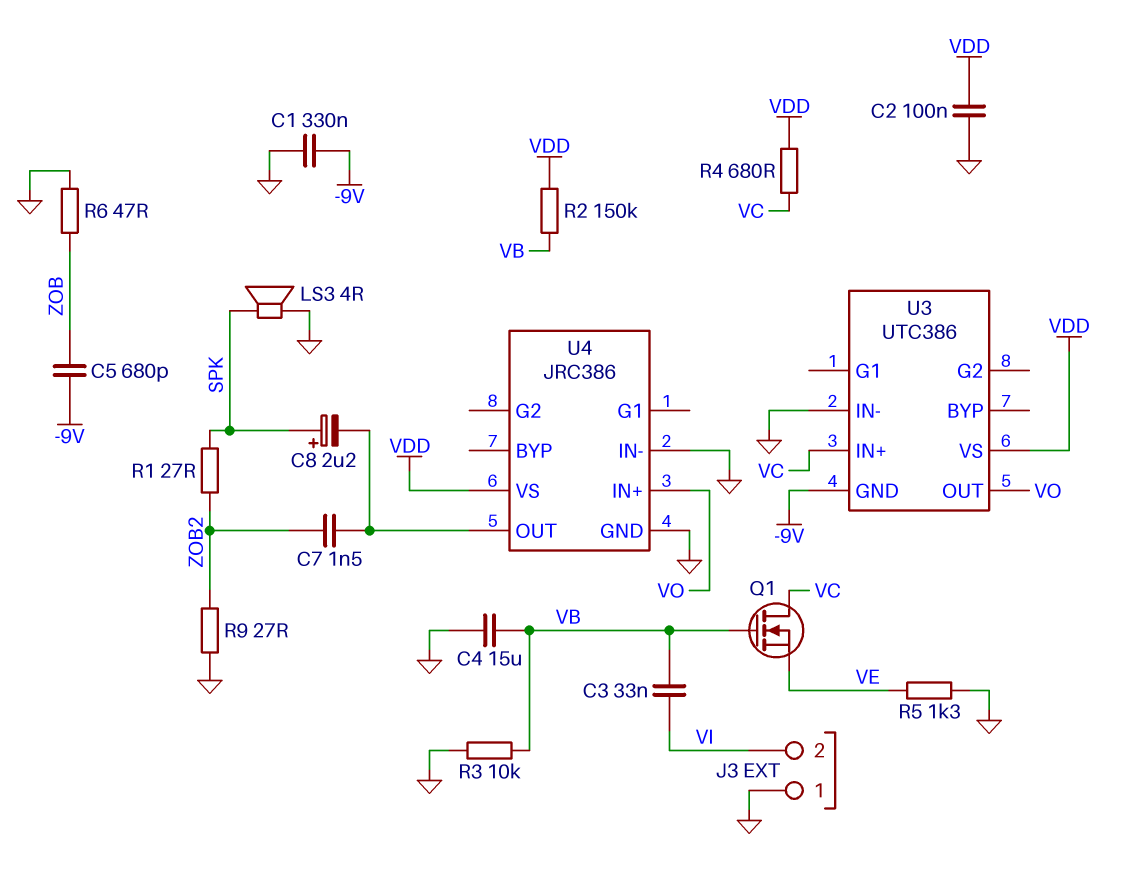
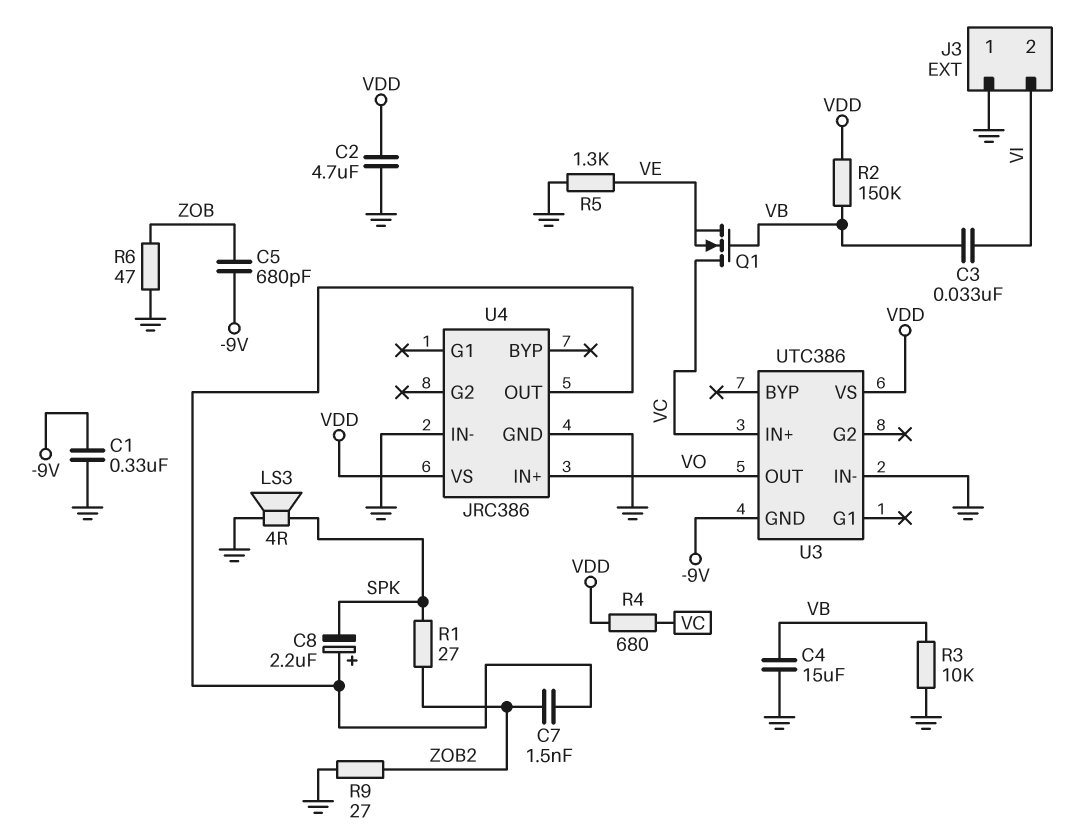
C2: 100nF (GND, VDD) -> 4.7uF (GND, VDD)
C8: 2.2uF (plus SPK, minus U4/OUT) -> 2.2uF (plus U4/OUT, minus SPK)

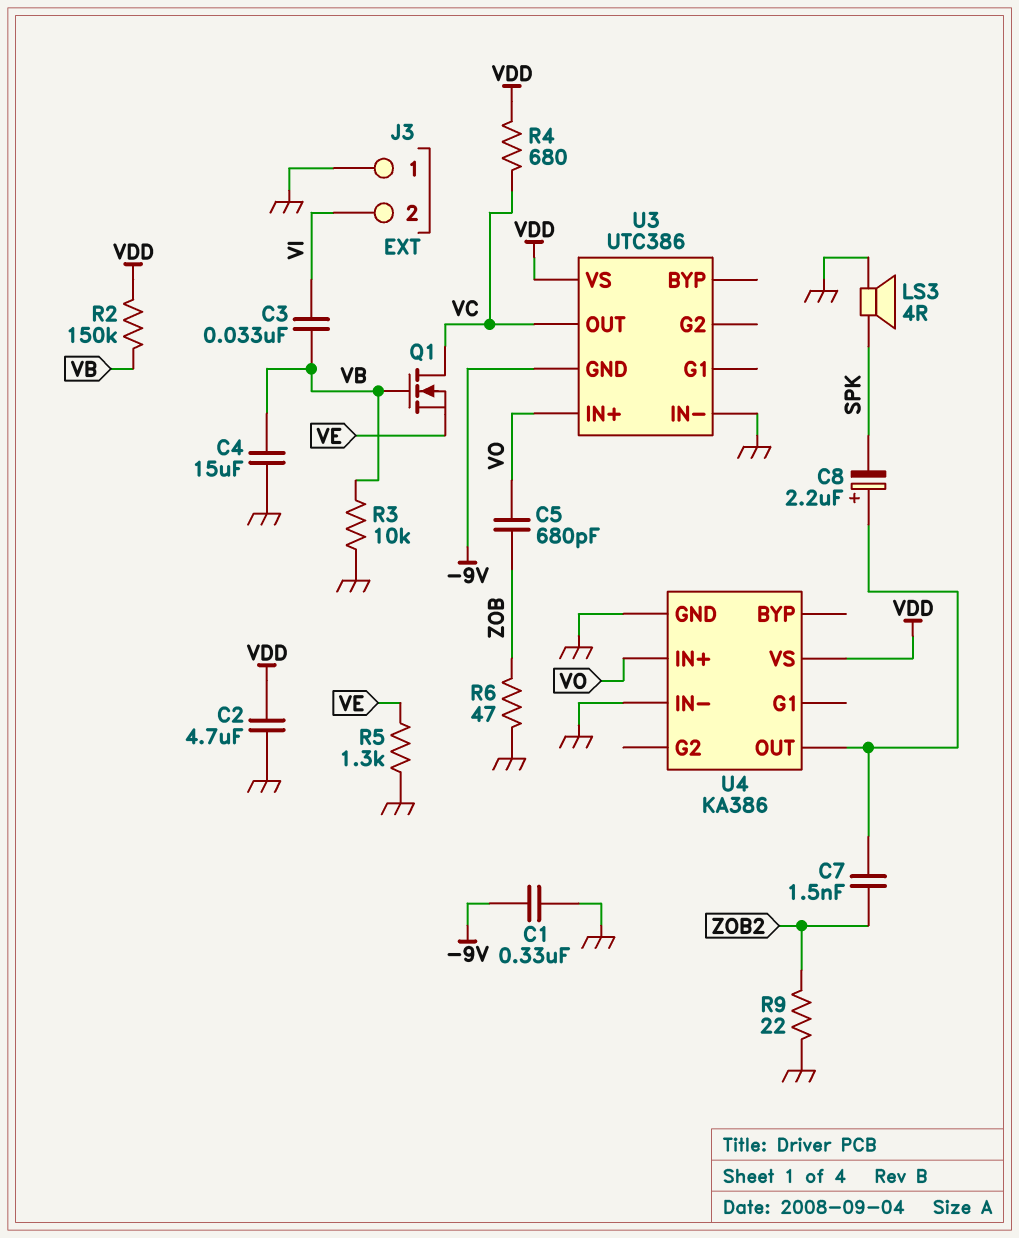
C5: 680pF (-9V, ZOB) -> 680pF (VO, ZOB)
R1: 27 (SPK, ZOB2) -> none
R9: 27 (GND, ZOB2) -> 22 (GND, ZOB2)
U3 pin IN+: VC -> VO
U3 pin OUT: VO -> VC
U4: JRC386 -> KA386

